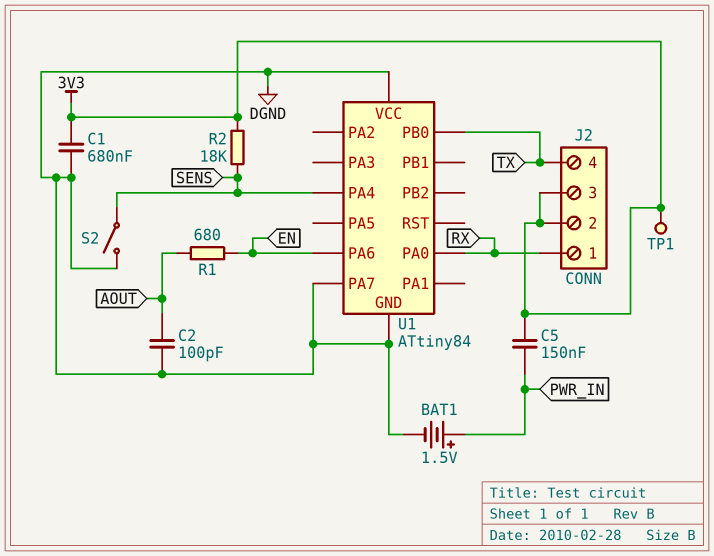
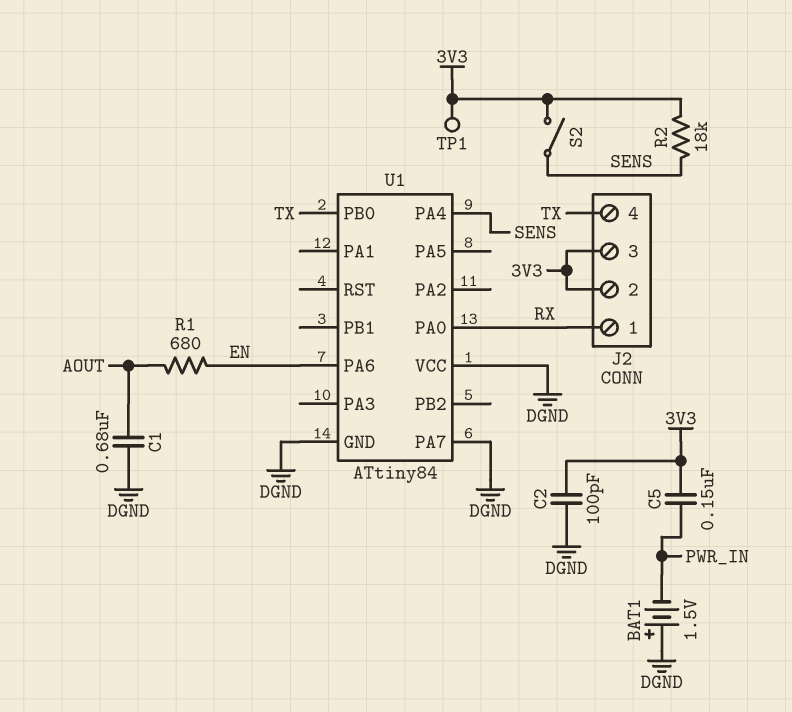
BAT1: 1.5V (plus PWR_IN, minus DGND) -> 1.5V (plus DGND, minus PWR_IN)
C1: 680nF (3V3, DGND) -> 680nF (AOUT, DGND)
C2: 100pF (AOUT, DGND) -> 100pF (3V3, DGND)
S2: switch (DGND, SENS) -> switch (3V3, SENS)

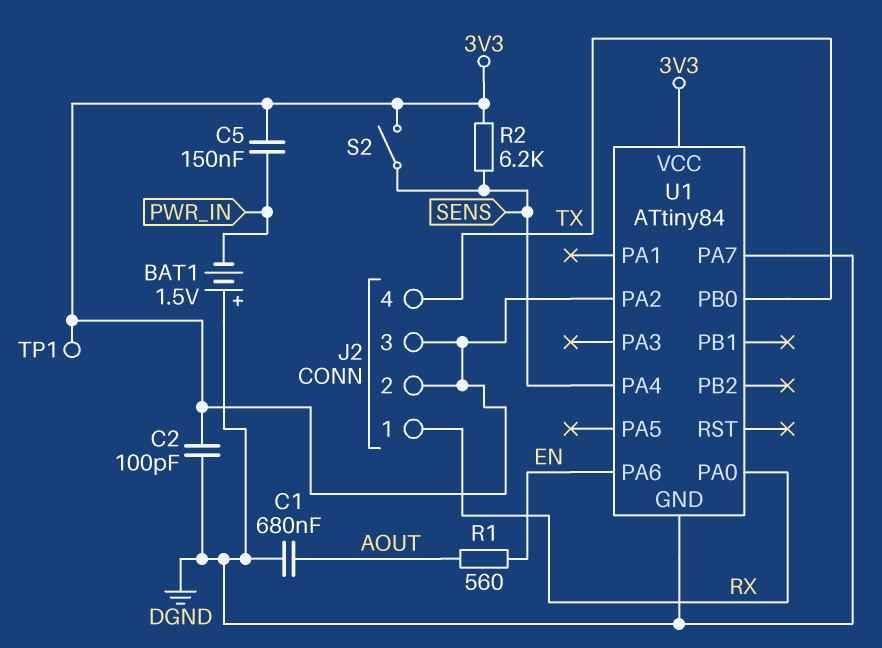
R1: 680 (AOUT, EN) -> 560 (AOUT, EN)
R2: 18k (3V3, SENS) -> 6.2k (3V3, SENS)
U1 pin PA2: none -> 3V3
U1 pin VCC: DGND -> 3V3

